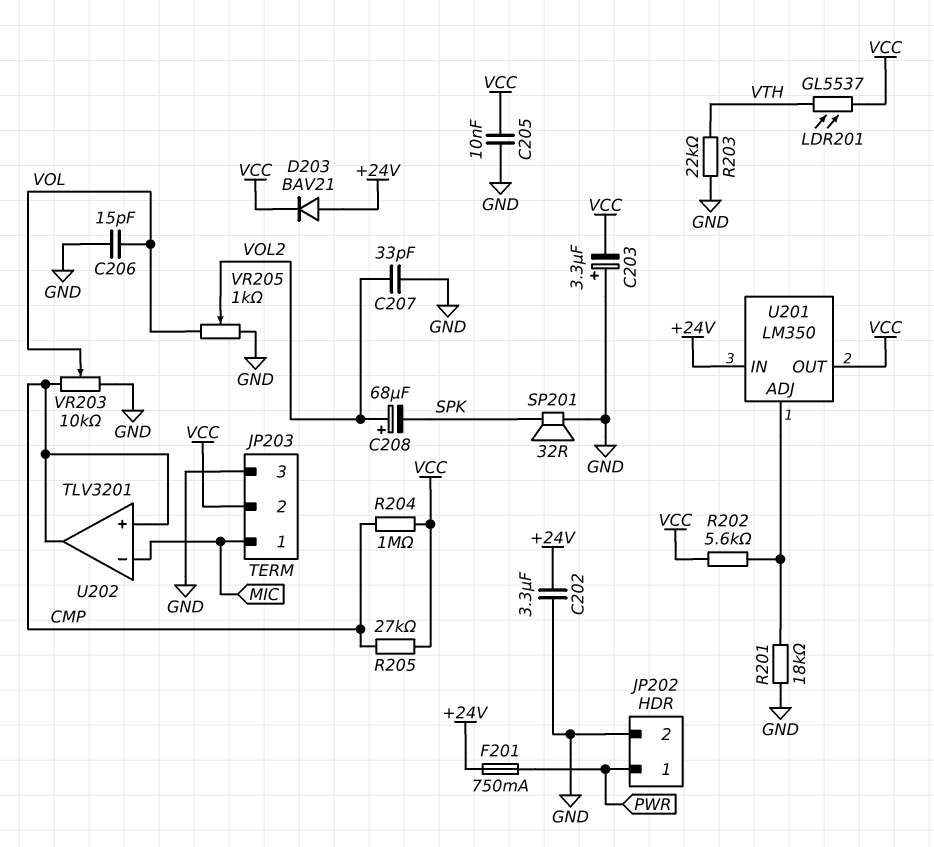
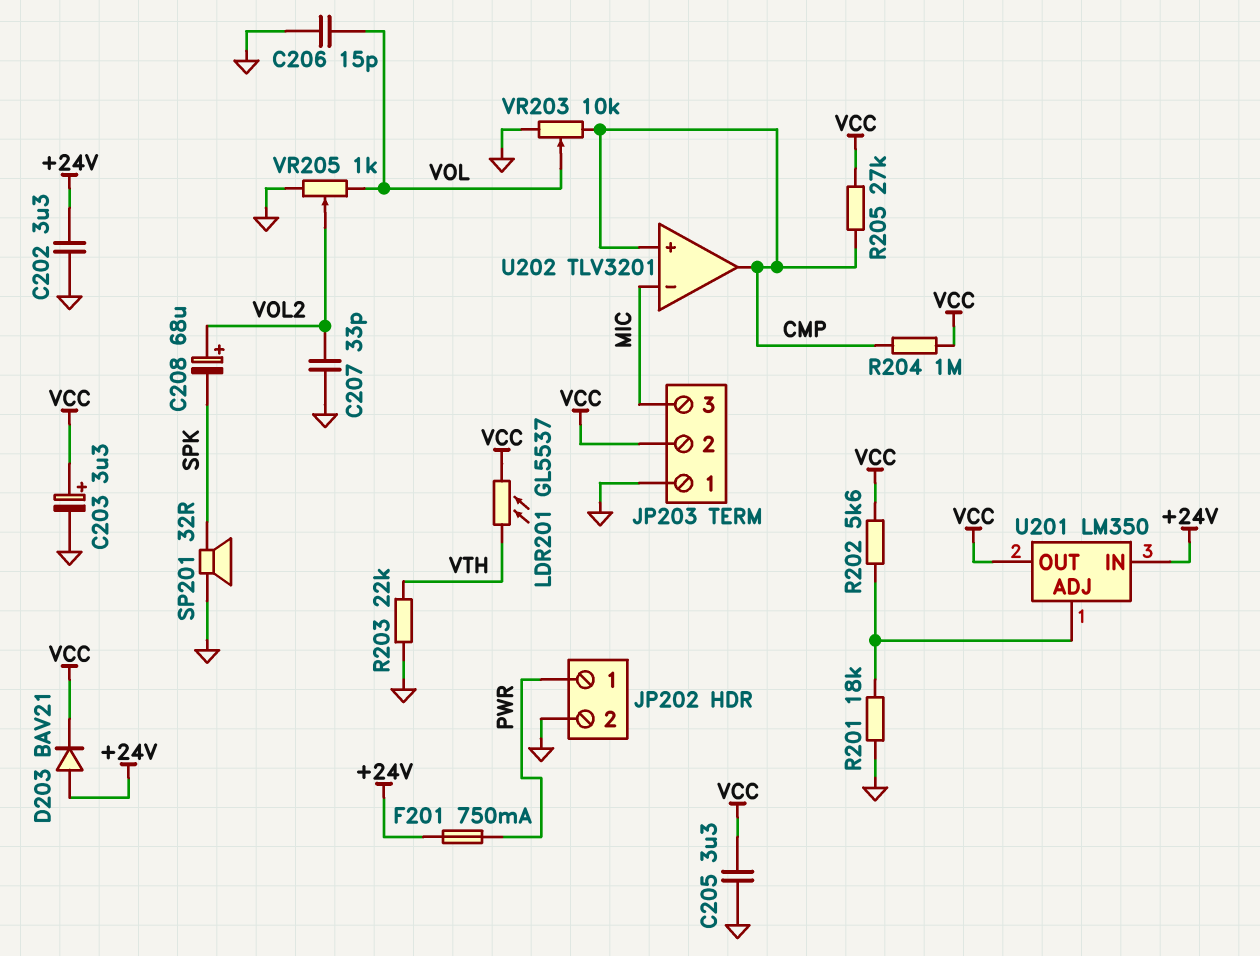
C203: 3.3uF (plus GND, minus VCC) -> 3.3uF (plus VCC, minus GND)
C205: 10nF (GND, VCC) -> 3.3uF (GND, VCC)
JP203 pin 1: MIC -> GND
JP203 pin 3: GND -> MIC

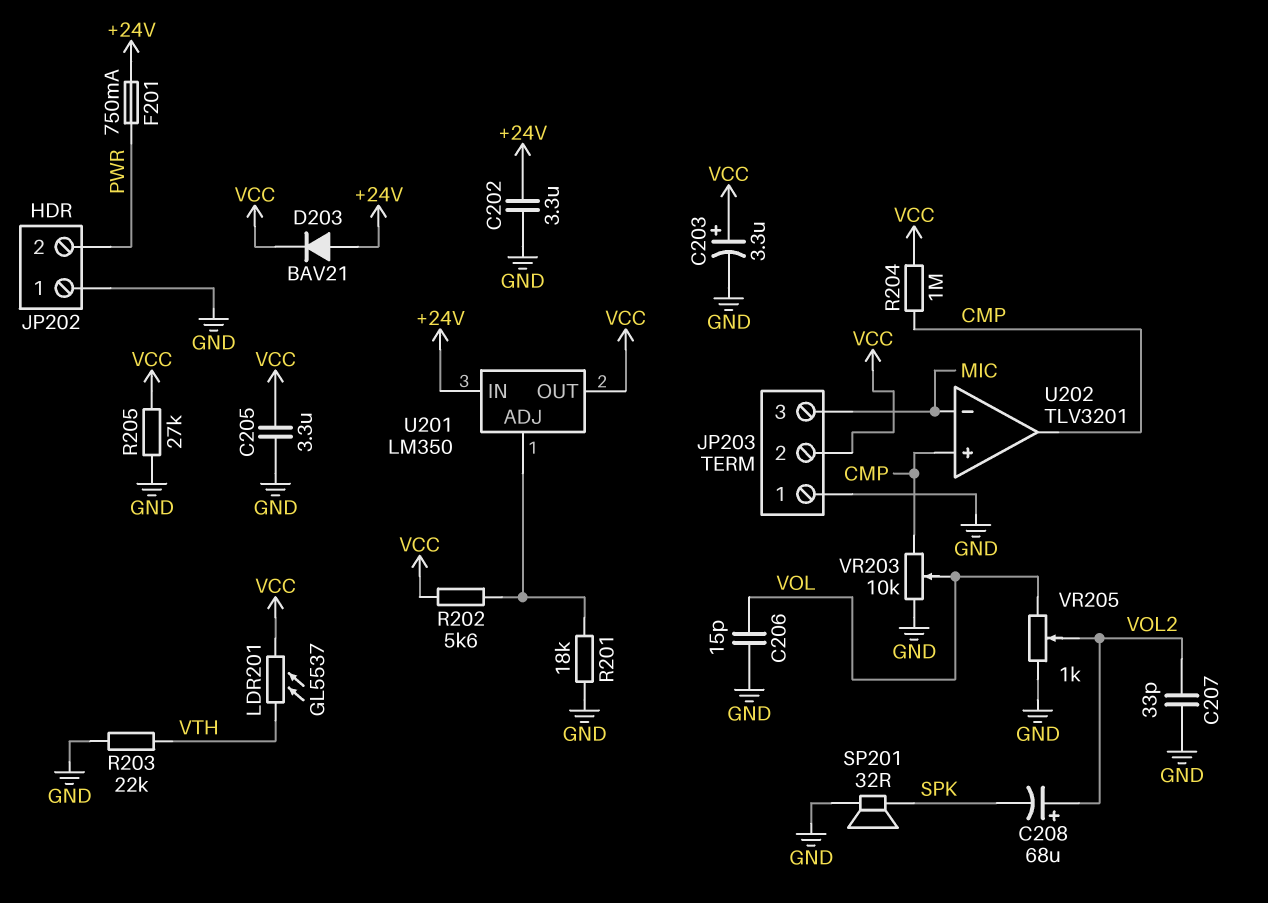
JP202 pin 1: PWR -> GND
JP202 pin 2: GND -> PWR
R205: 27k (CMP, VCC) -> 27k (GND, VCC)

